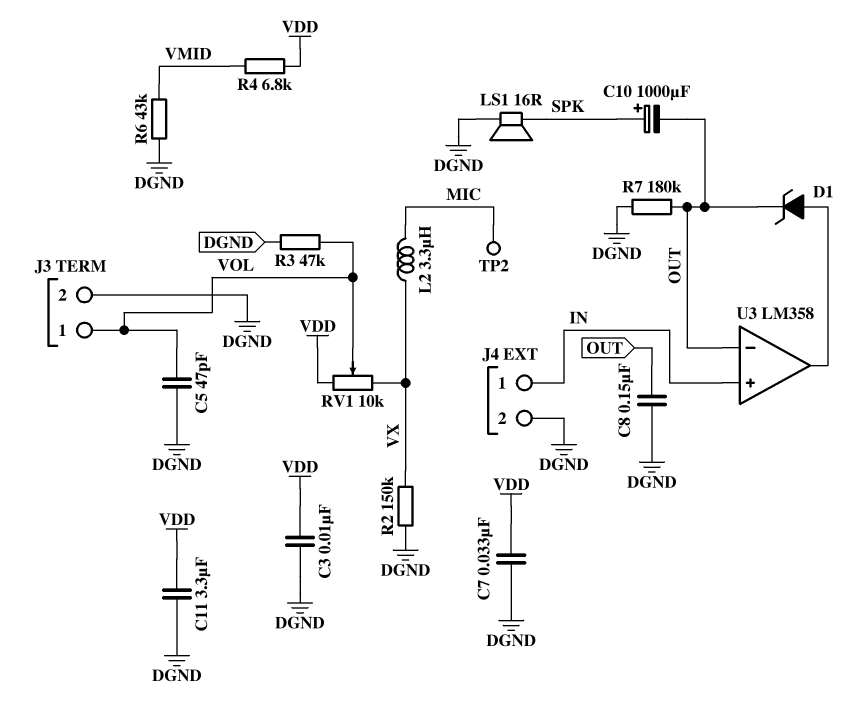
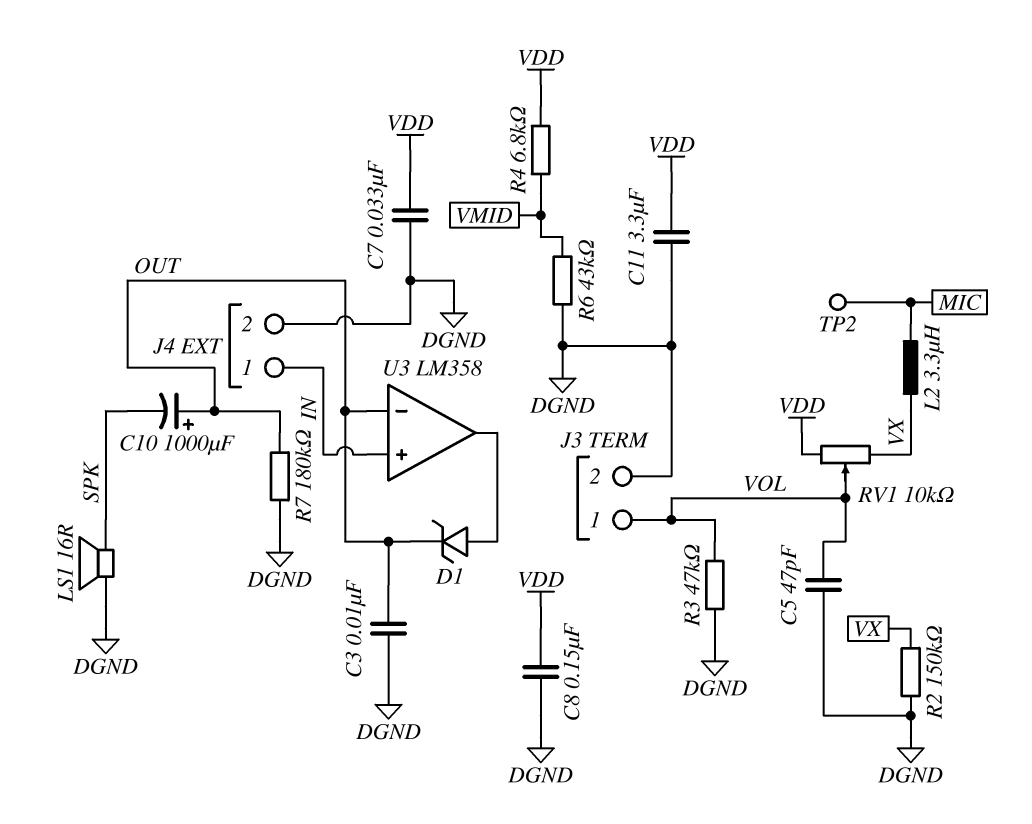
C3: 10nF (DGND, VDD) -> 10nF (DGND, OUT)
C8: 150nF (DGND, OUT) -> 150nF (DGND, VDD)
C10: 1000uF (plus SPK, minus OUT) -> 1000uF (plus OUT, minus SPK)

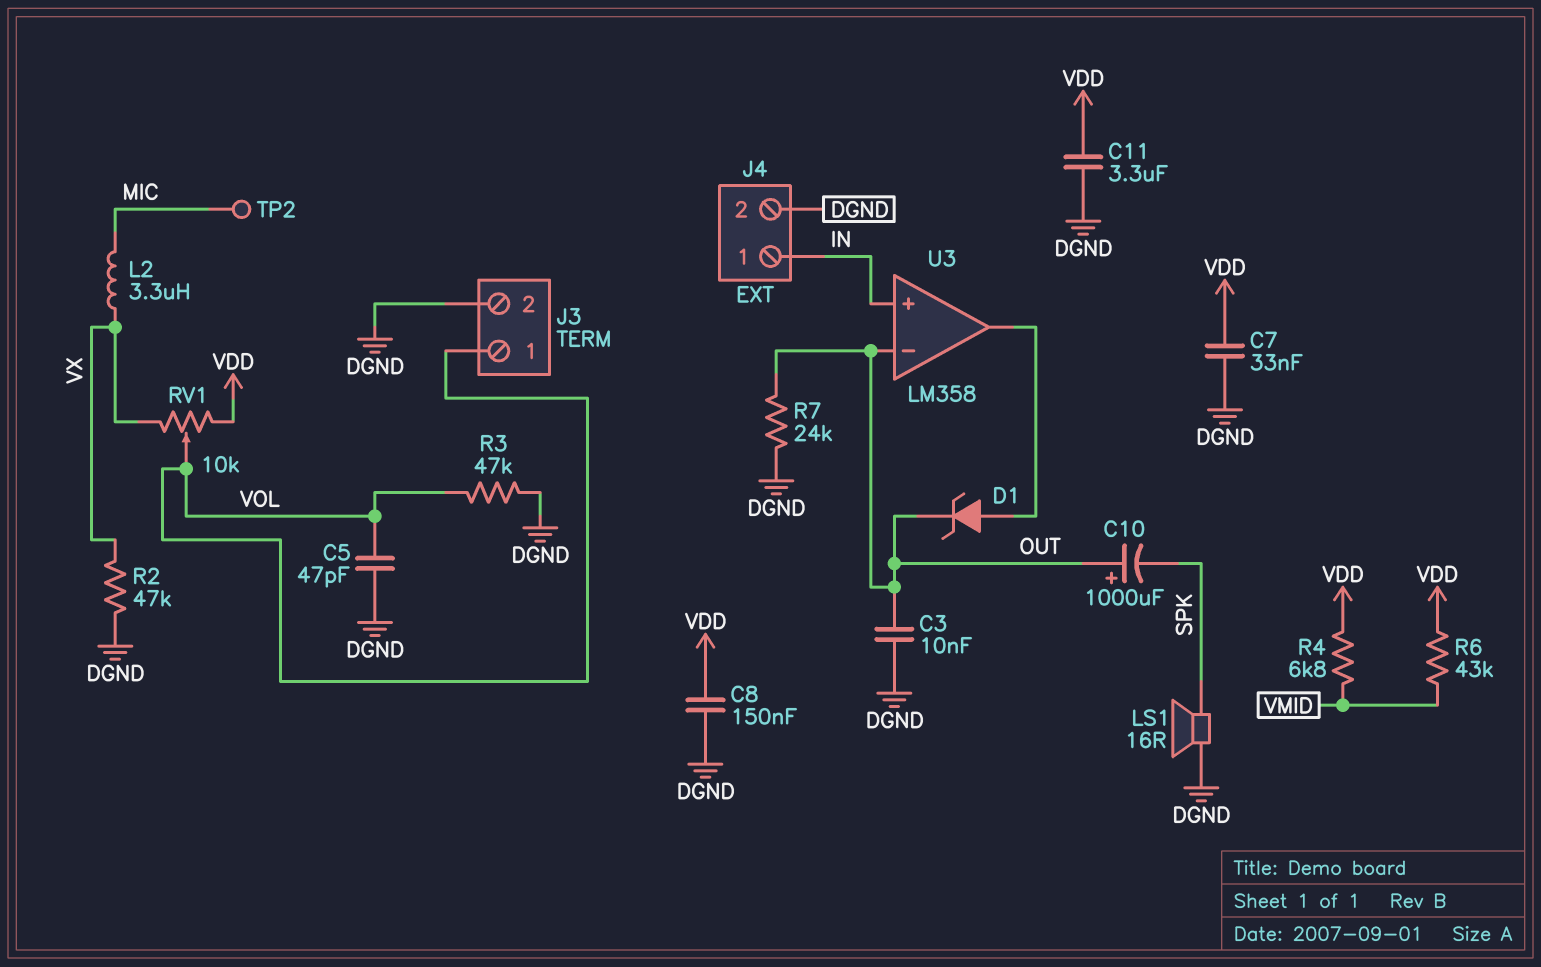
R2: 150k (DGND, VX) -> 47k (DGND, VX)
R6: 43k (DGND, VMID) -> 43k (VDD, VMID)
R7: 180k (DGND, OUT) -> 24k (DGND, OUT)

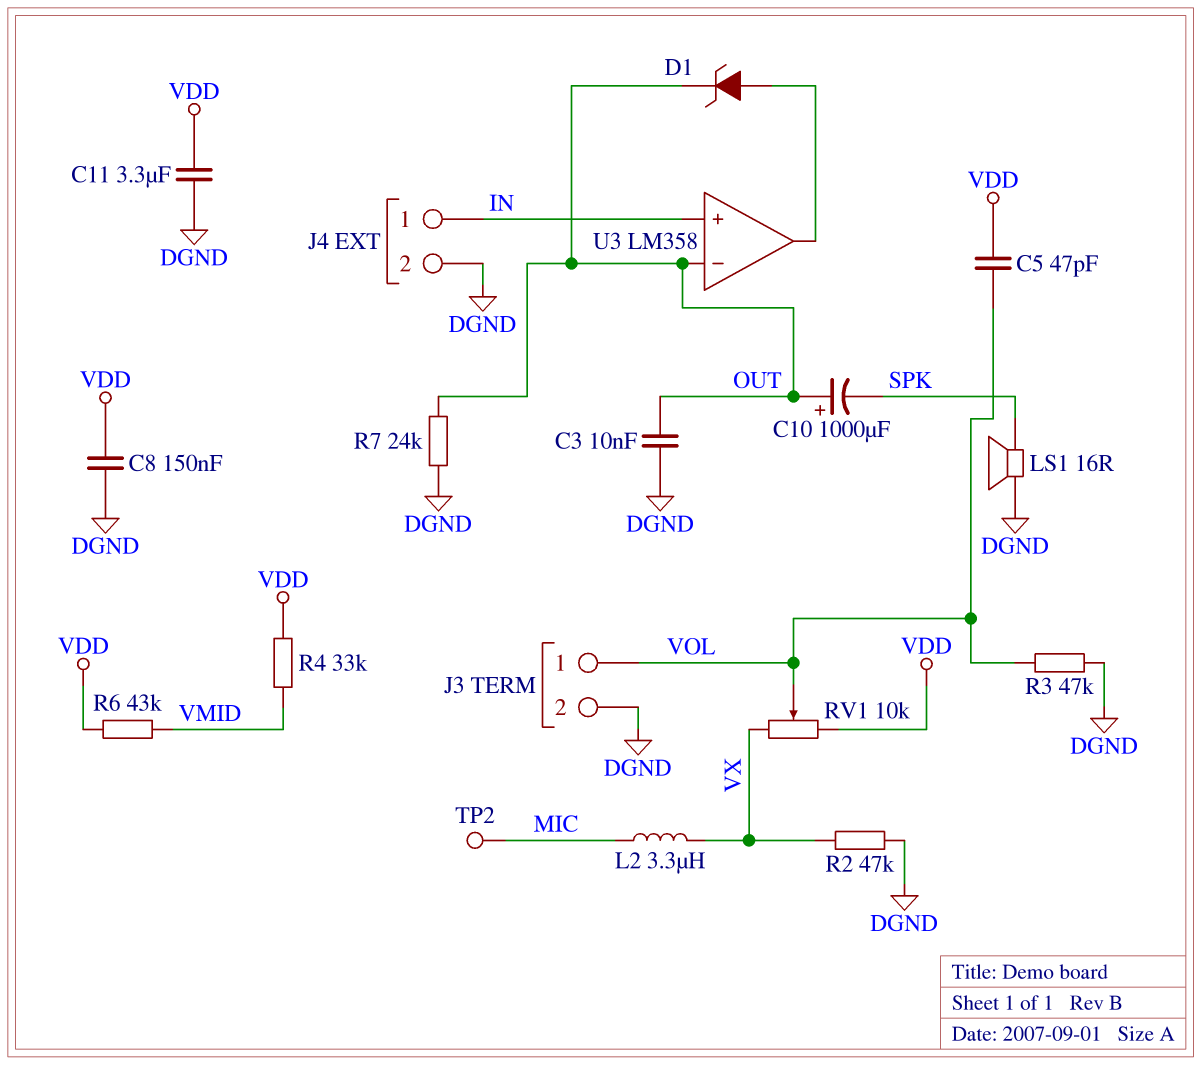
C5: 47pF (DGND, VOL) -> 47pF (VDD, VOL)
C7: 33nF (DGND, VDD) -> none
R4: 6.8k (VDD, VMID) -> 33k (VDD, VMID)

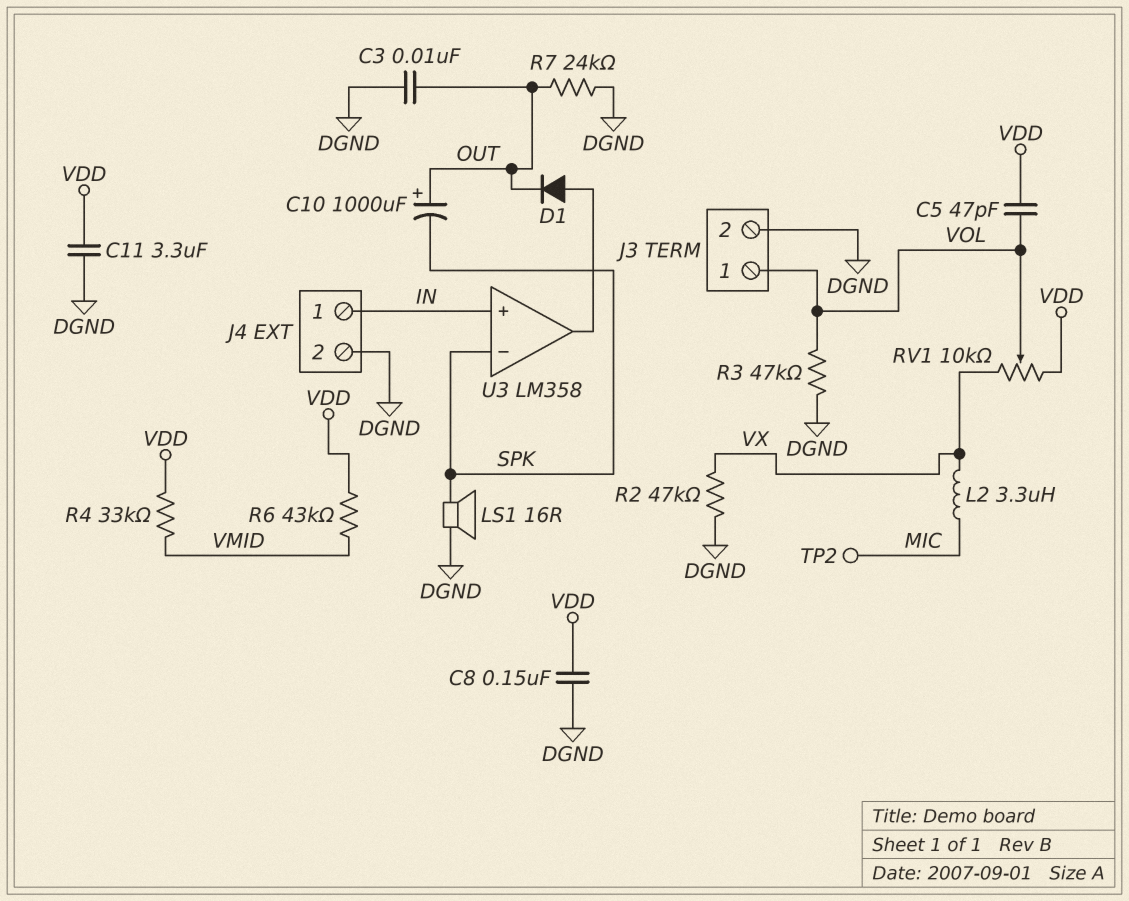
D1: zener (A U3/out, K OUT) -> diode (A U3/out, K OUT)
U3 pin in-: OUT -> SPK

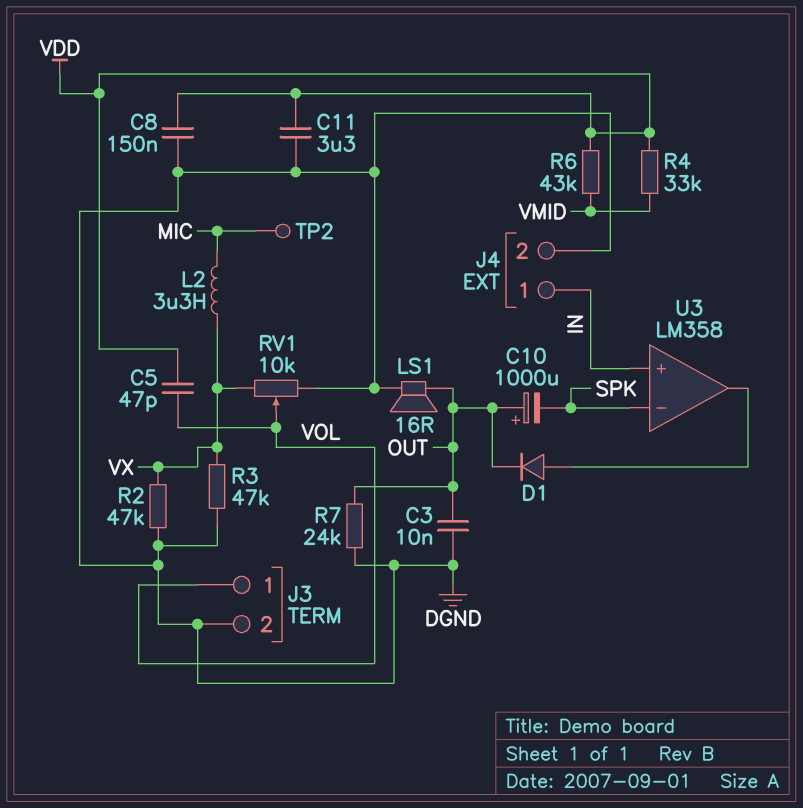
LS1: speaker 16R (DGND, SPK) -> speaker 16R (DGND, OUT)
R3: 47k (DGND, VOL) -> 47k (DGND, VX)
RV1: 10k (VDD, VX, wiper VOL) -> 10k (DGND, VX, wiper VOL)

